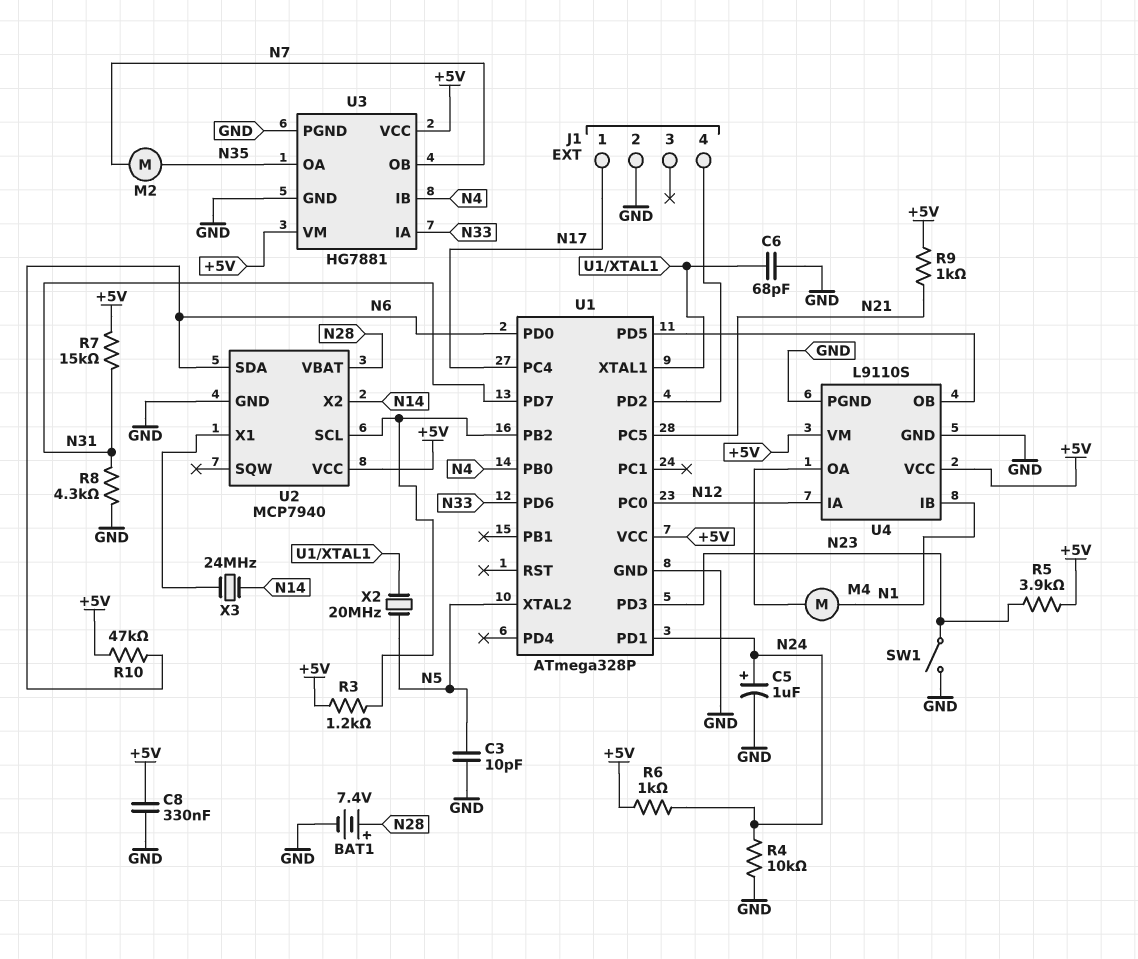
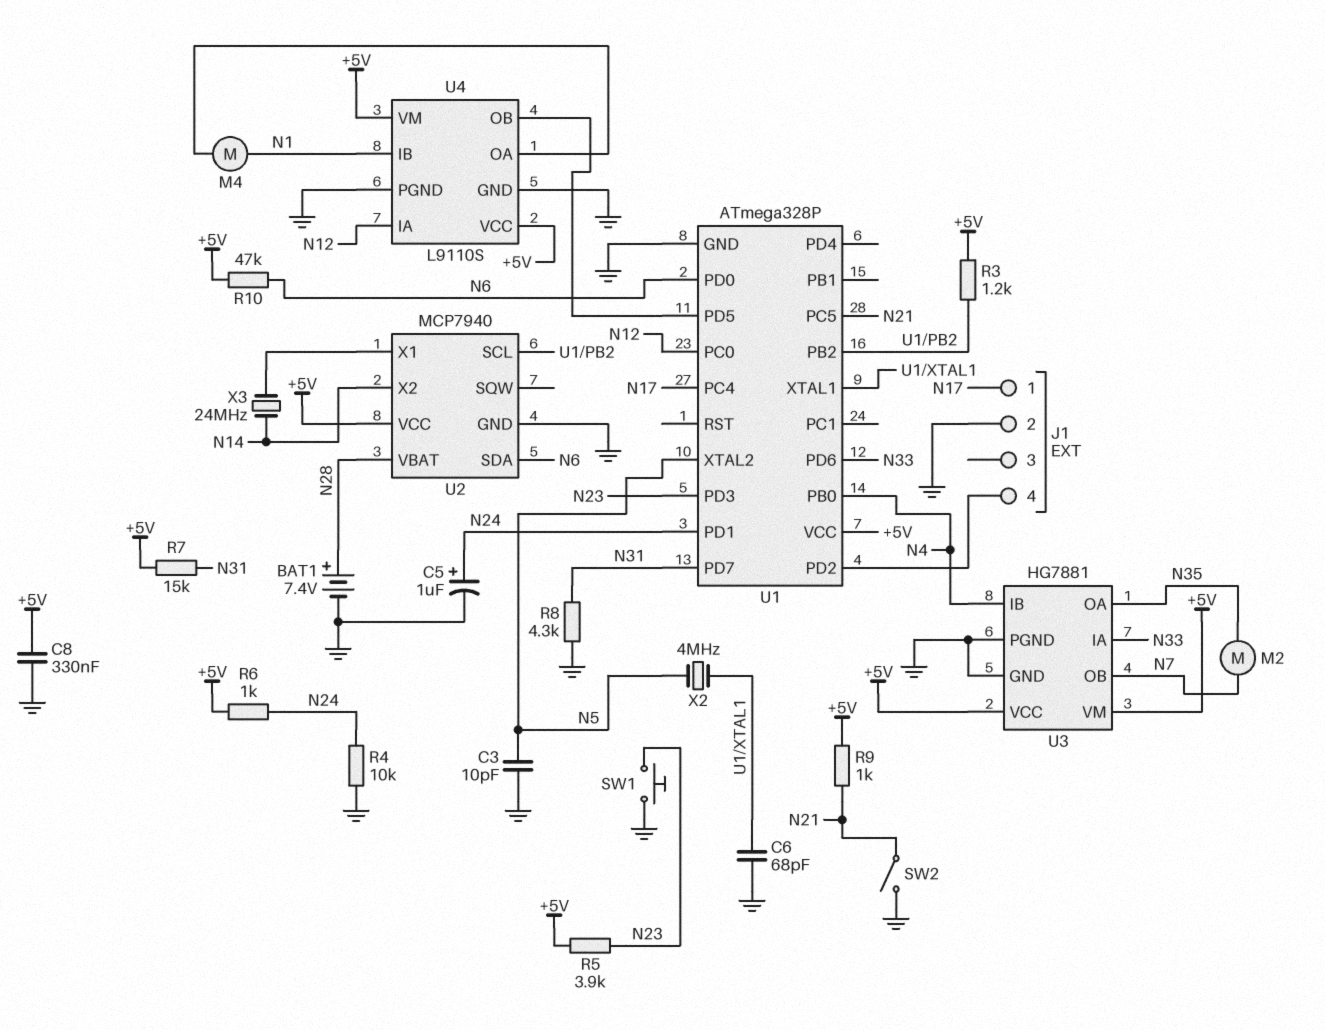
SW1: switch (GND, N23) -> button (GND, N23)
SW2: none -> switch (GND, N21)
X2: 20MHz (N5, U1/XTAL1) -> 4MHz (N5, U1/XTAL1)

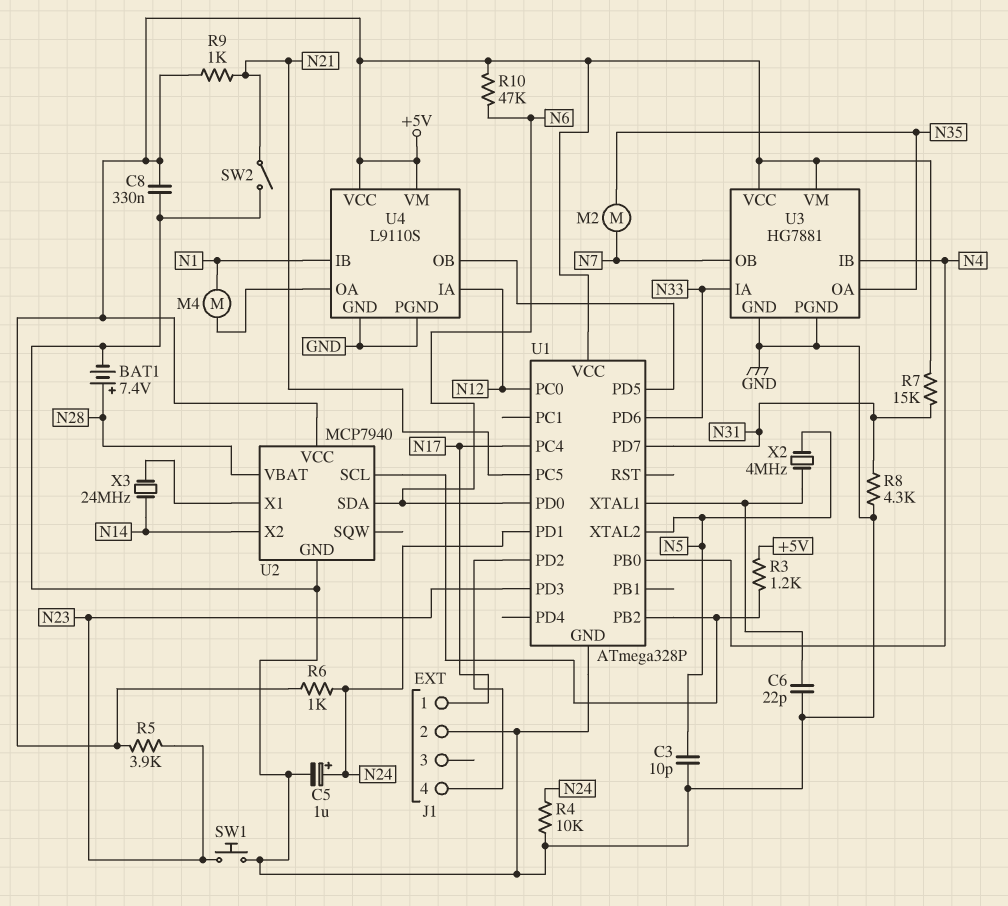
C6: 68pF (GND, U1/XTAL1) -> 22pF (GND, U1/XTAL1)

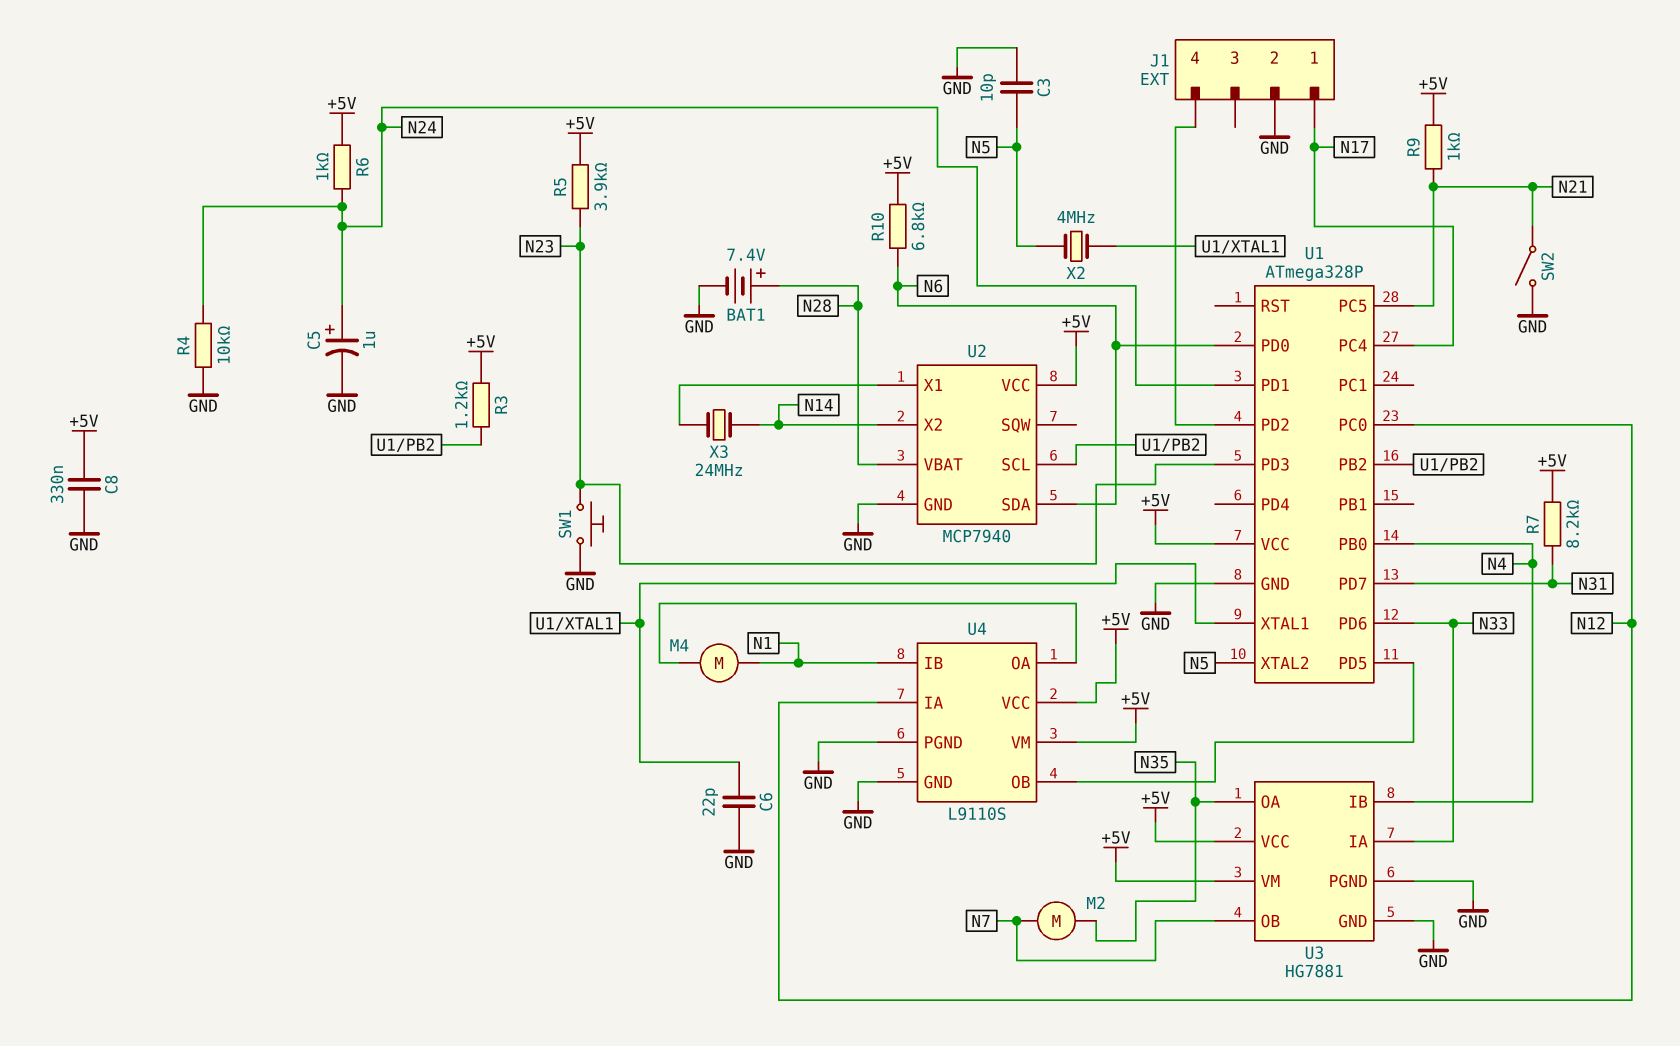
R7: 15k (+5V, N31) -> 8.2k (+5V, N31)
R8: 4.3k (GND, N31) -> none
R10: 47k (+5V, N6) -> 6.8k (+5V, N6)

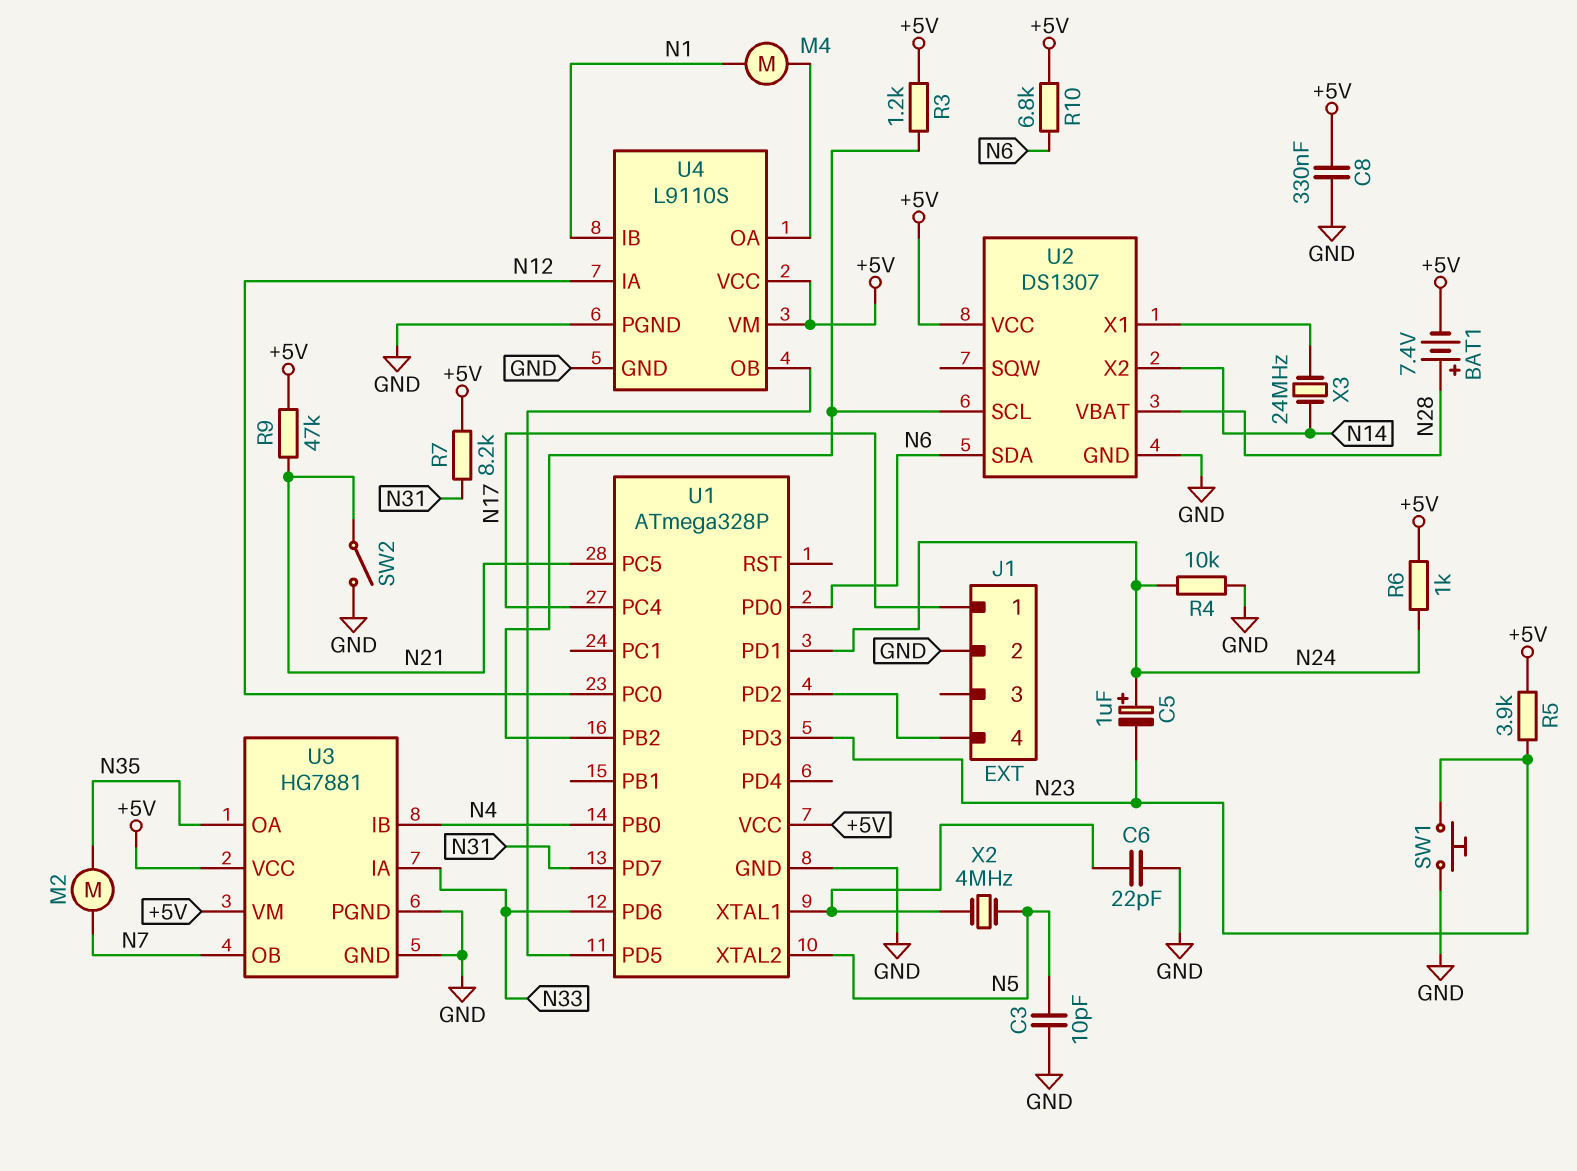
BAT1: 7.4V (plus N28, minus GND) -> 7.4V (plus N28, minus +5V)
C5: 1uF (plus N24, minus GND) -> 1uF (plus N24, minus N23)
R9: 1k (+5V, N21) -> 47k (+5V, N21)
U2: MCP7940 -> DS1307

